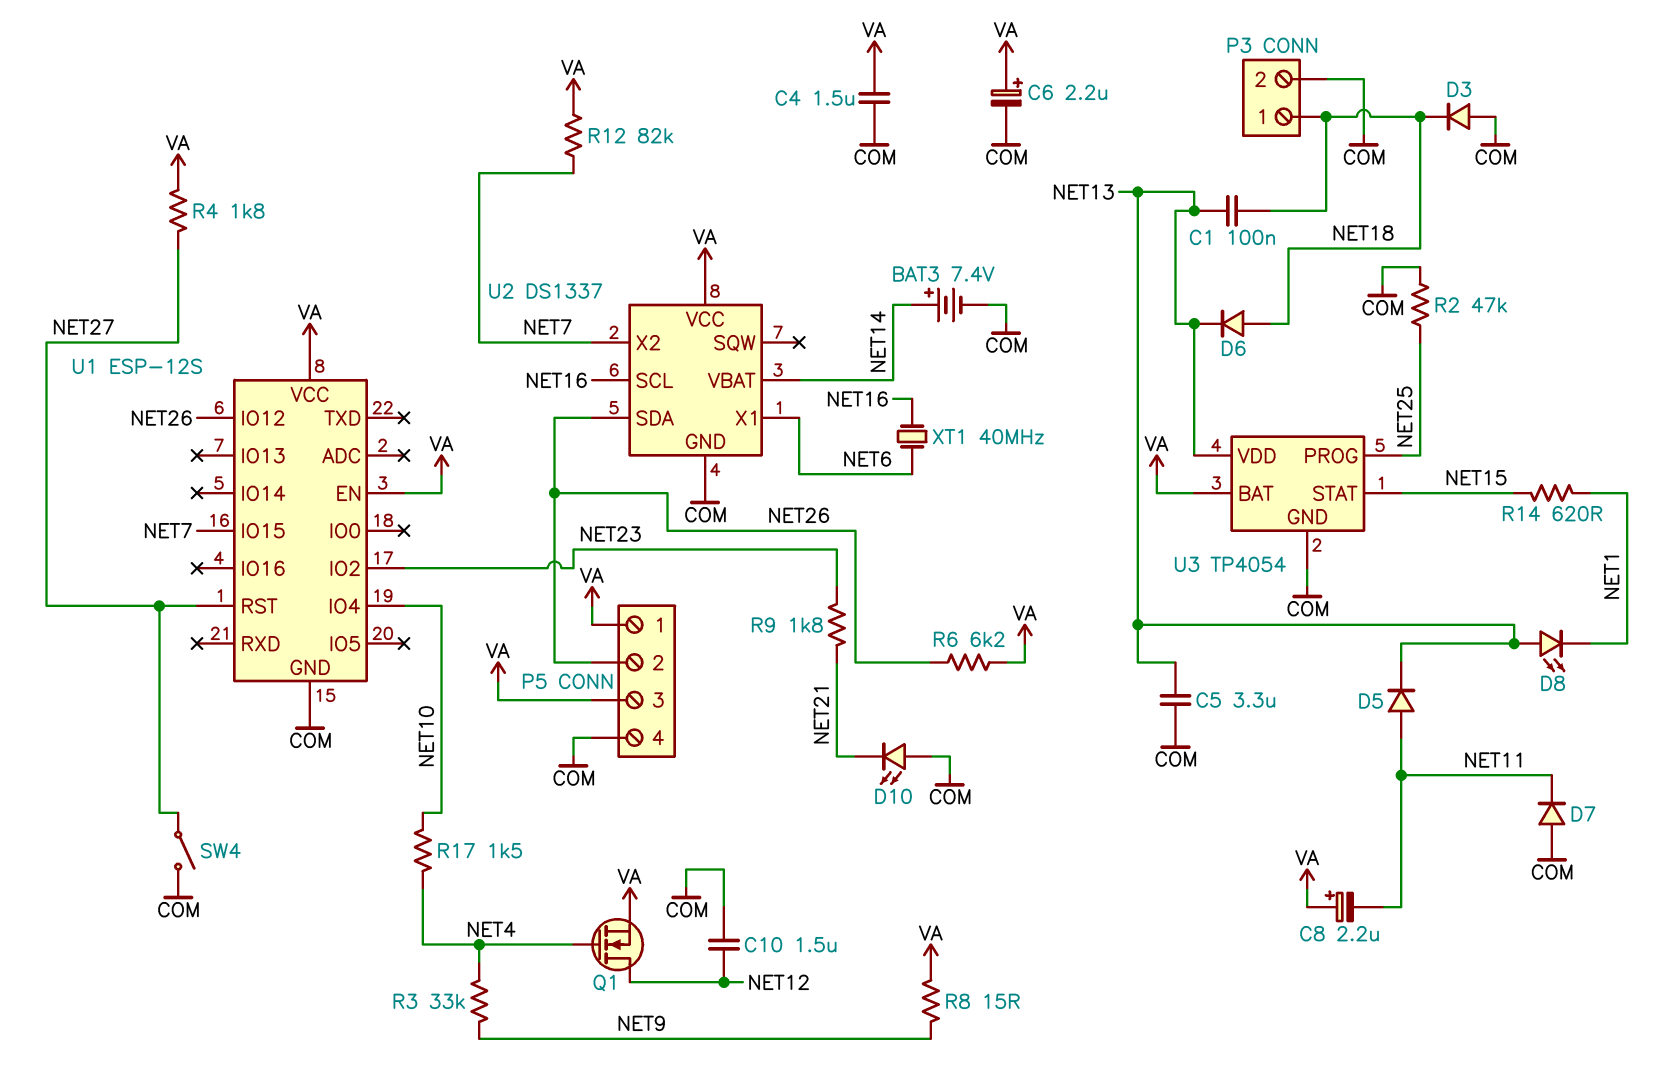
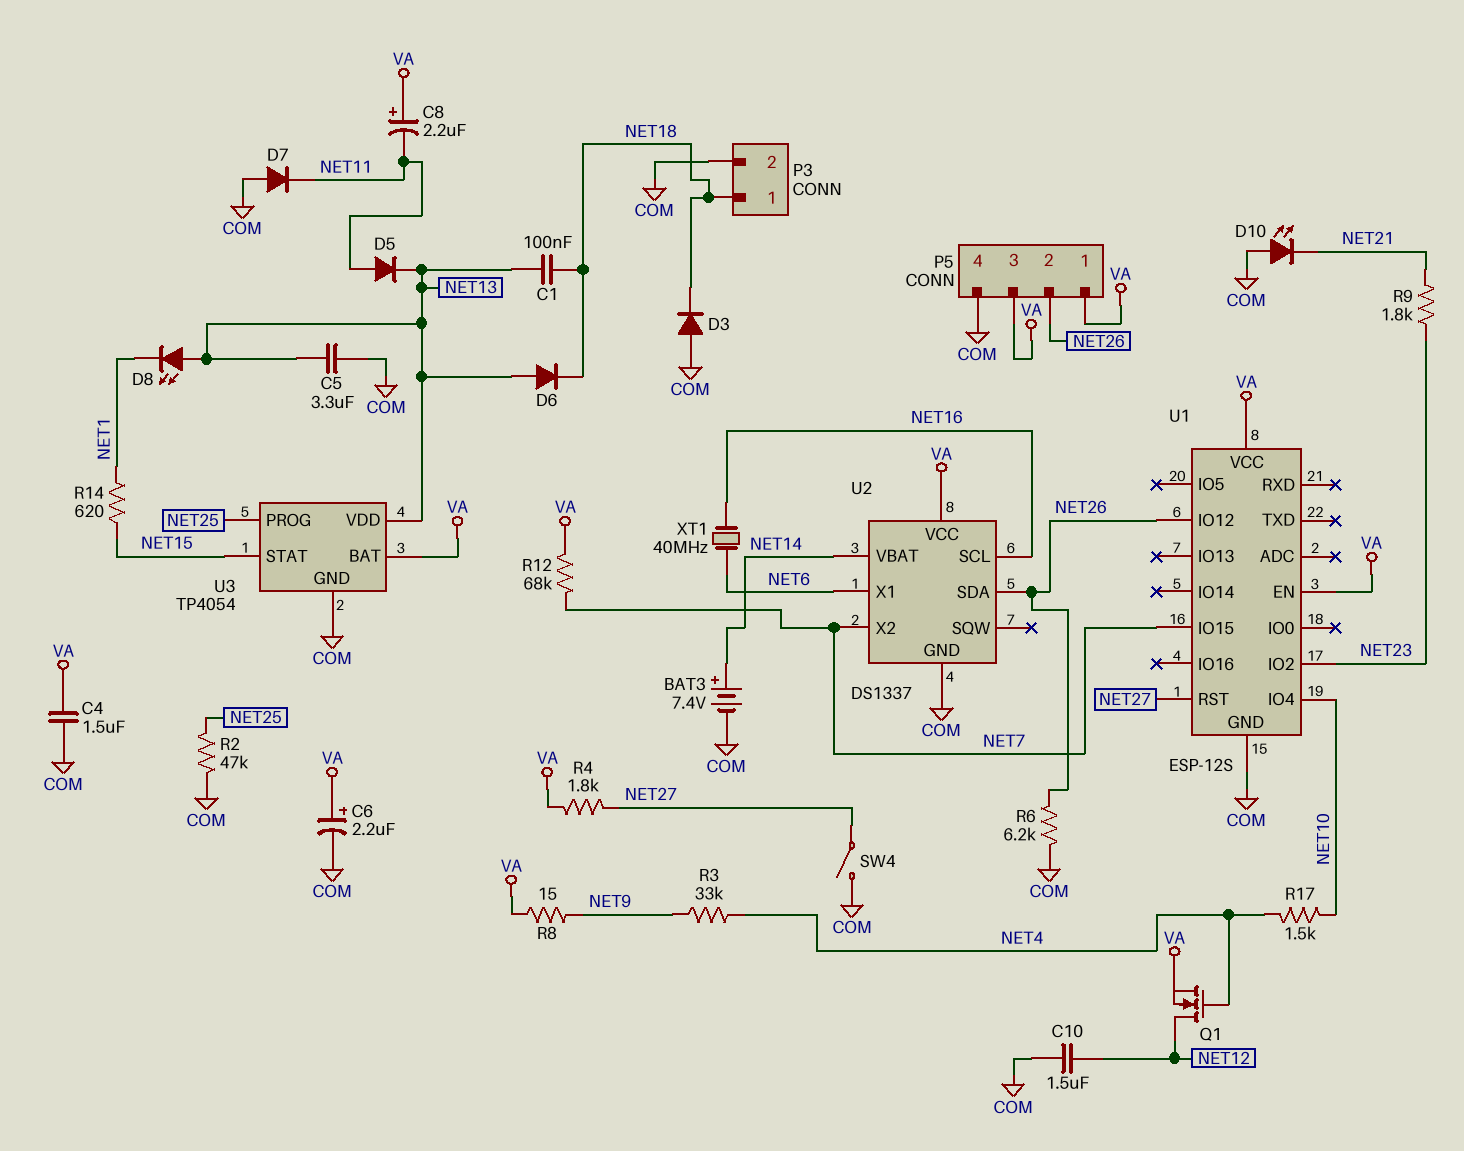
D6: diode (A NET18, K NET13) -> diode (A NET13, K NET18)
R6: 6.2k (NET26, VA) -> 6.2k (COM, NET26)
R12: 82k (NET7, VA) -> 68k (NET7, VA)

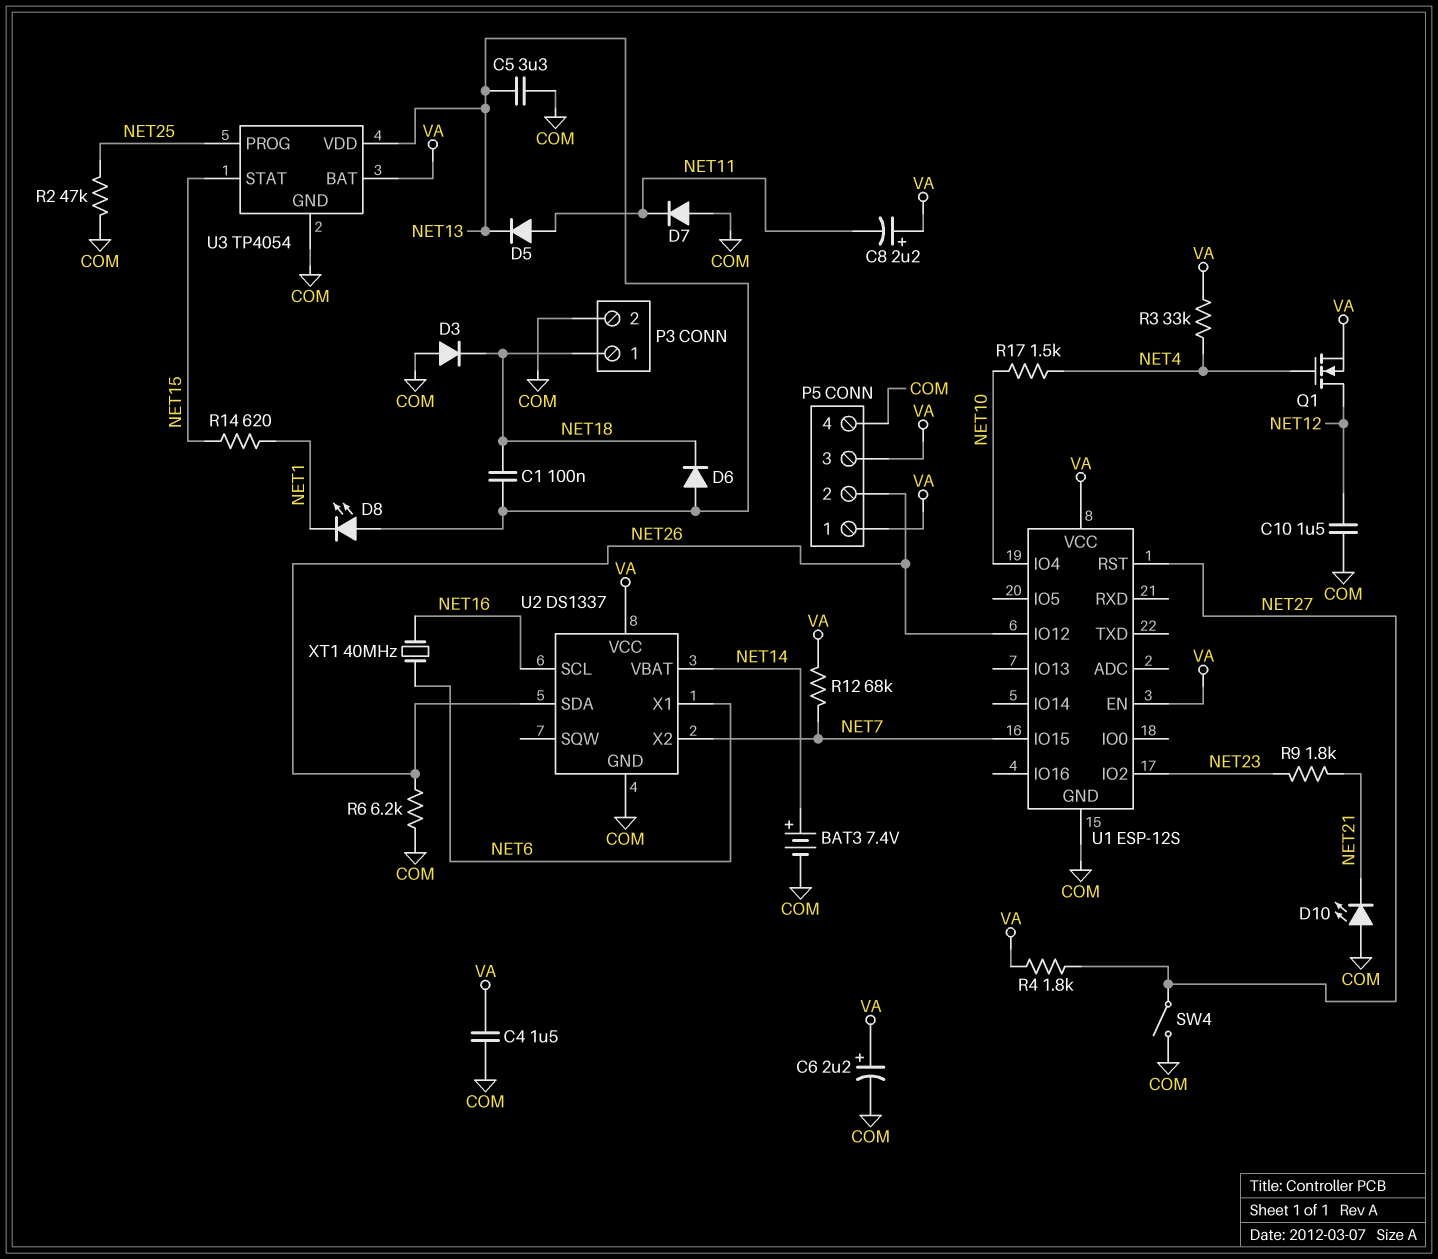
R3: 33k (NET4, NET9) -> 33k (NET4, VA)
R8: 15 (NET9, VA) -> none

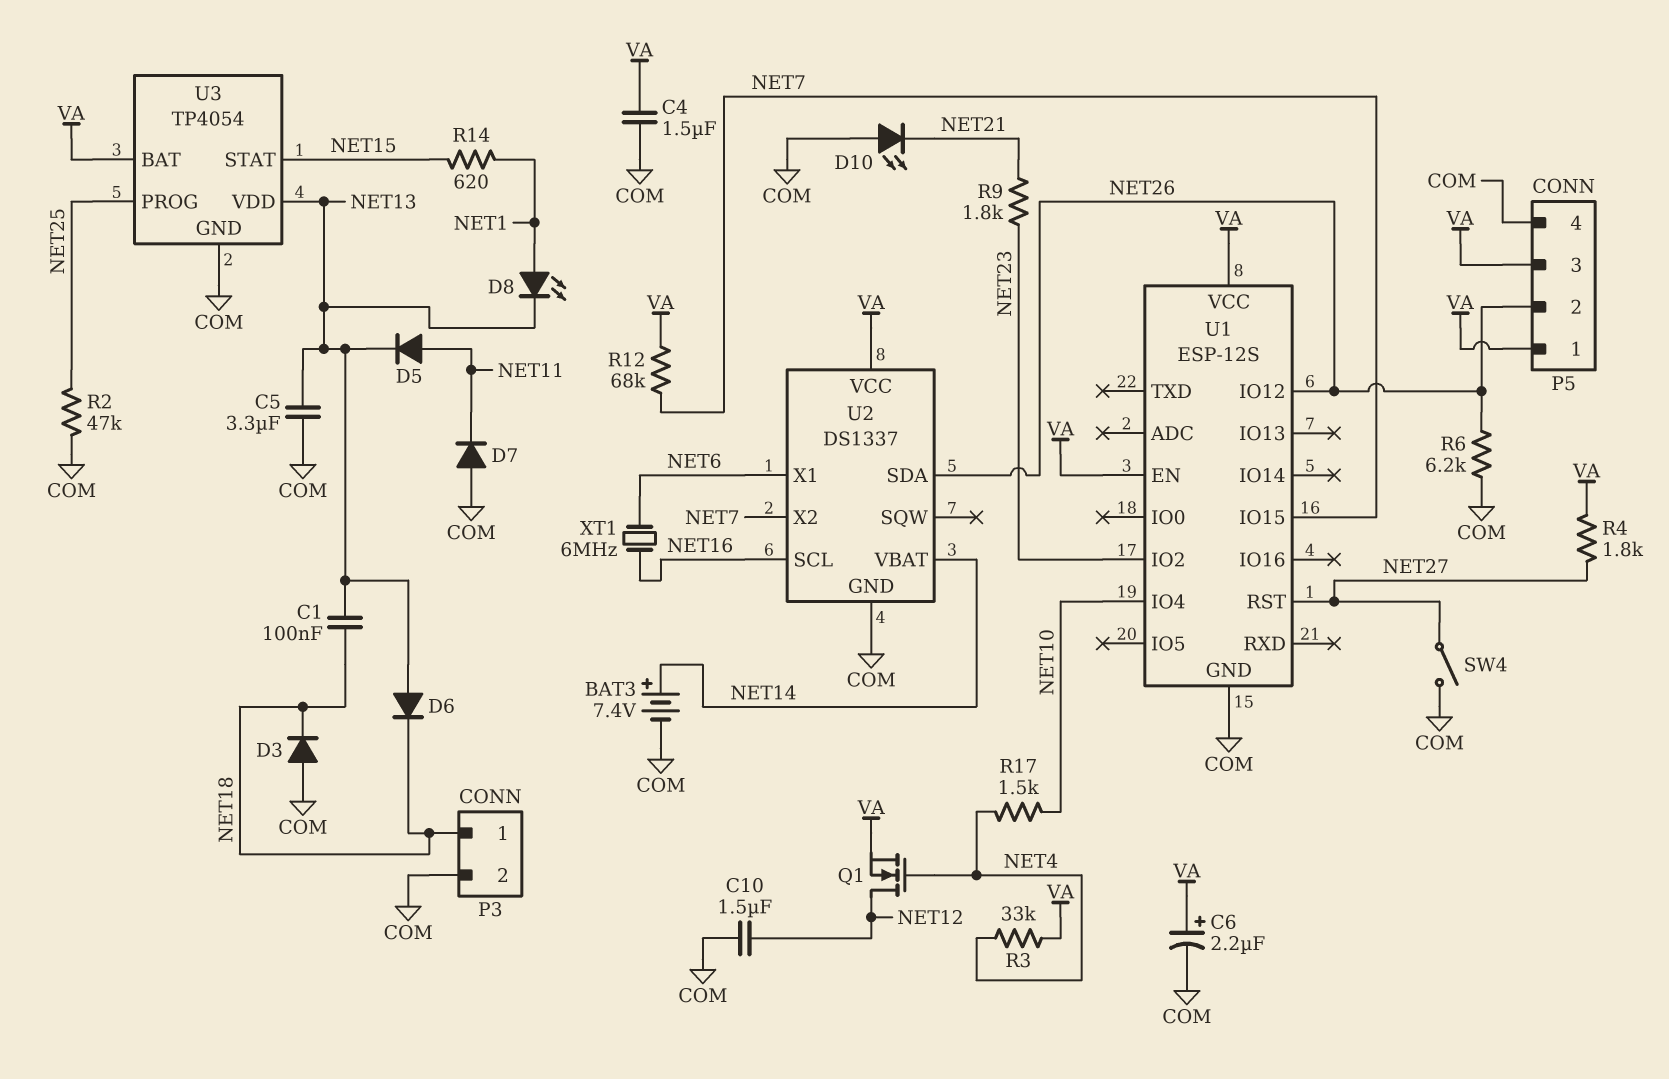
C8: 2.2uF (plus VA, minus NET11) -> none
D8: LED (A NET13, K NET1) -> LED (A NET1, K NET13)
XT1: 40MHz (NET6, NET16) -> 6MHz (NET6, NET16)

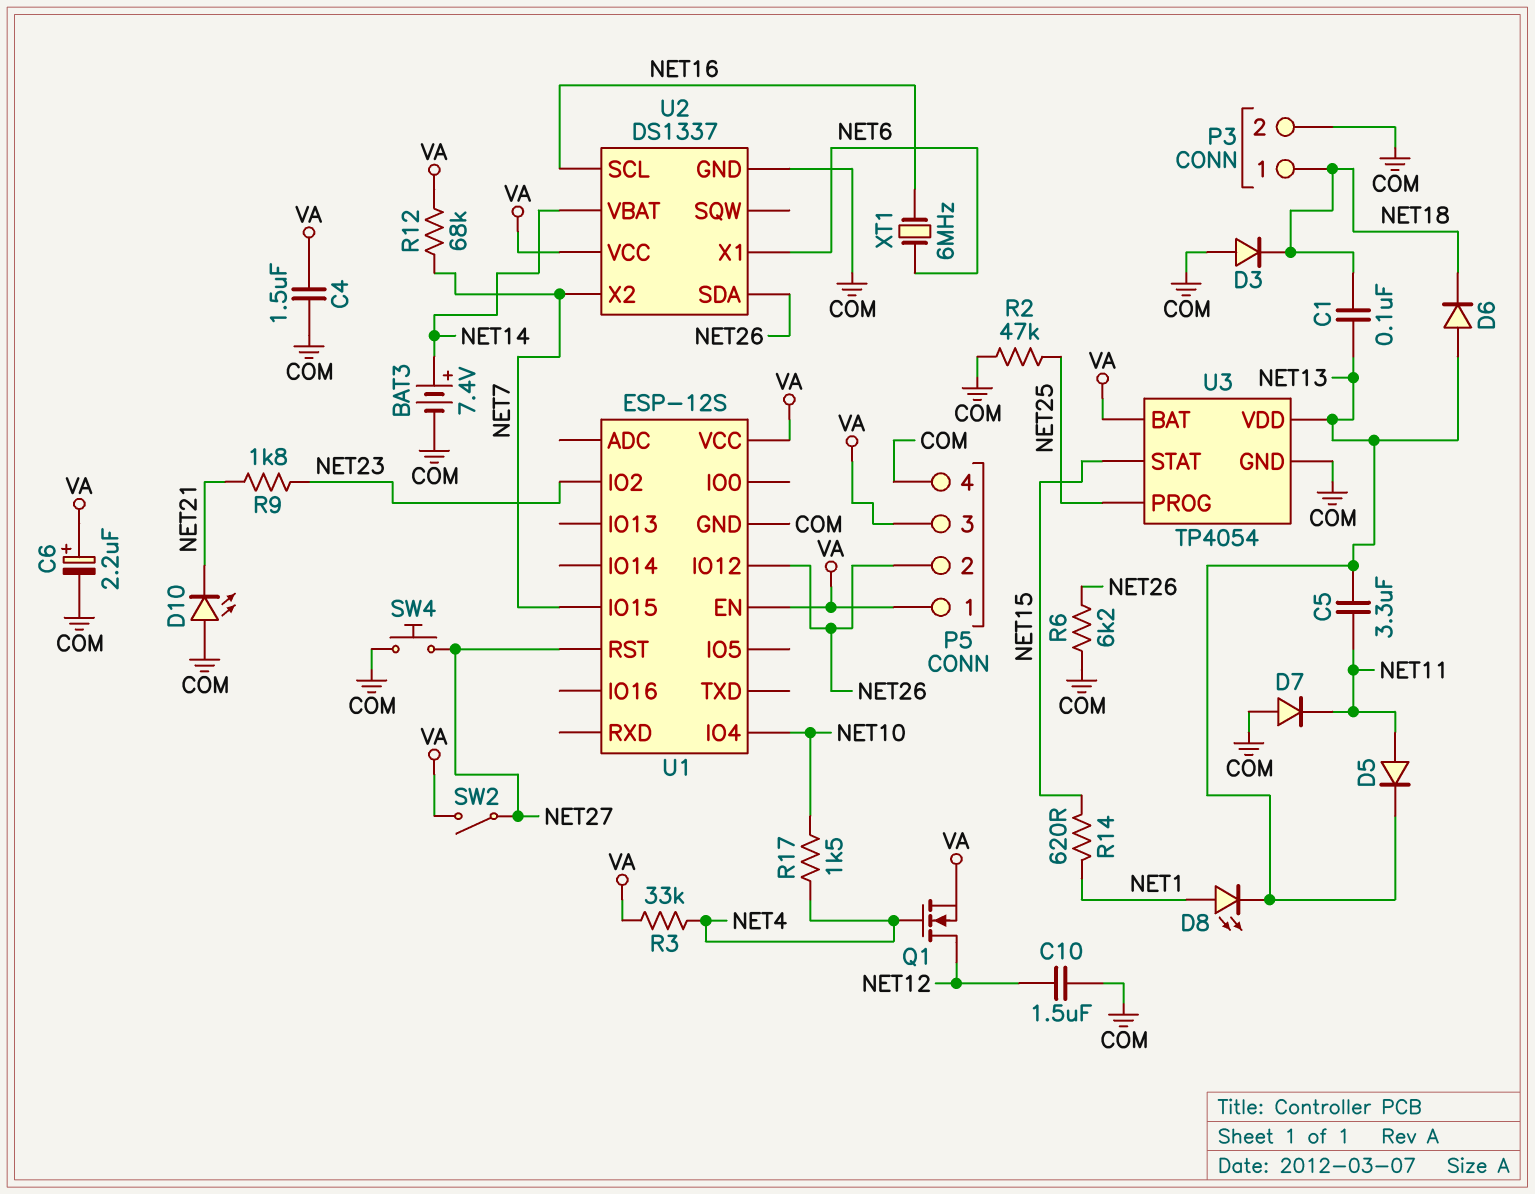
C5: 3.3uF (COM, NET13) -> 3.3uF (NET11, NET13)
R4: 1.8k (NET27, VA) -> none
SW2: none -> switch (NET27, VA)
SW4: switch (COM, NET27) -> button (COM, NET27)

